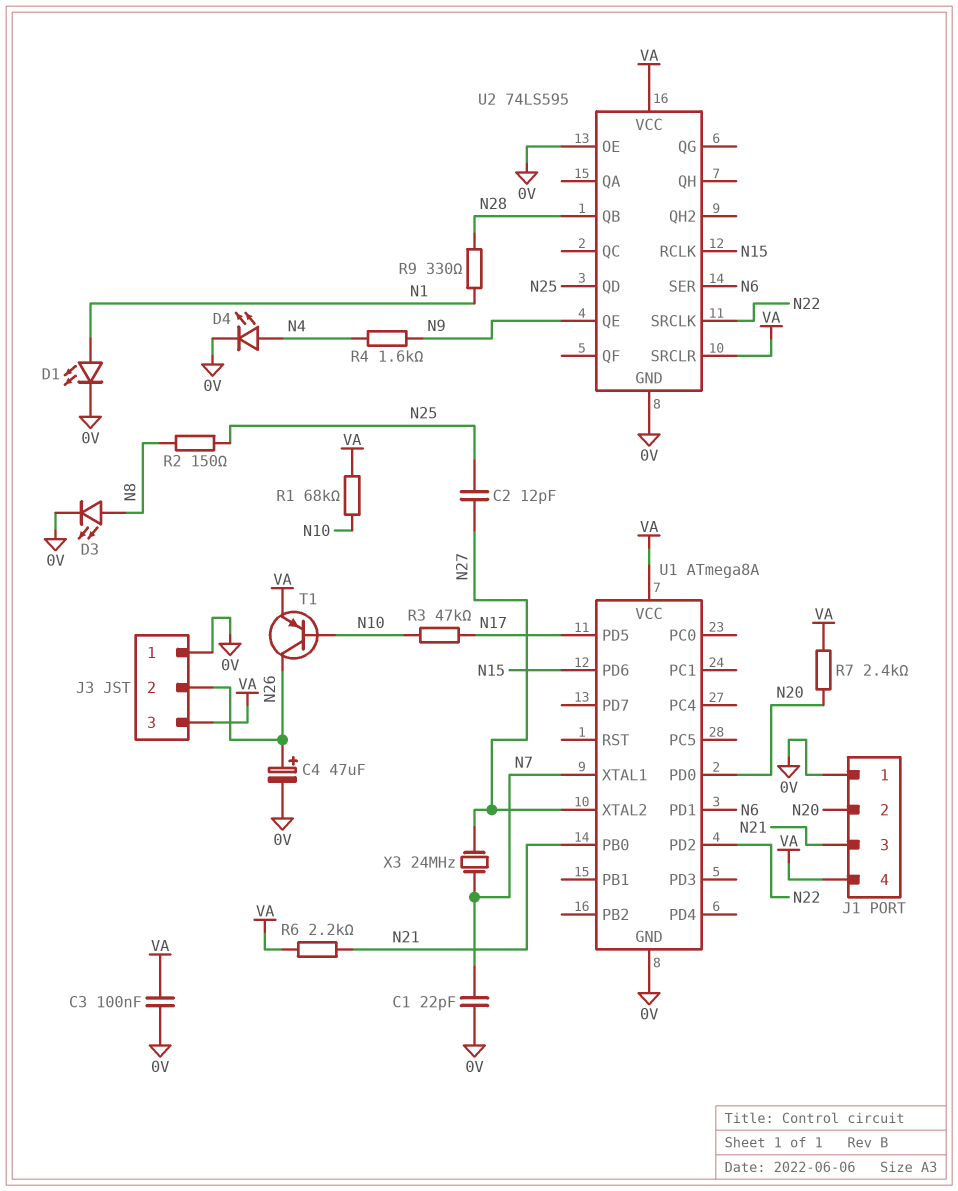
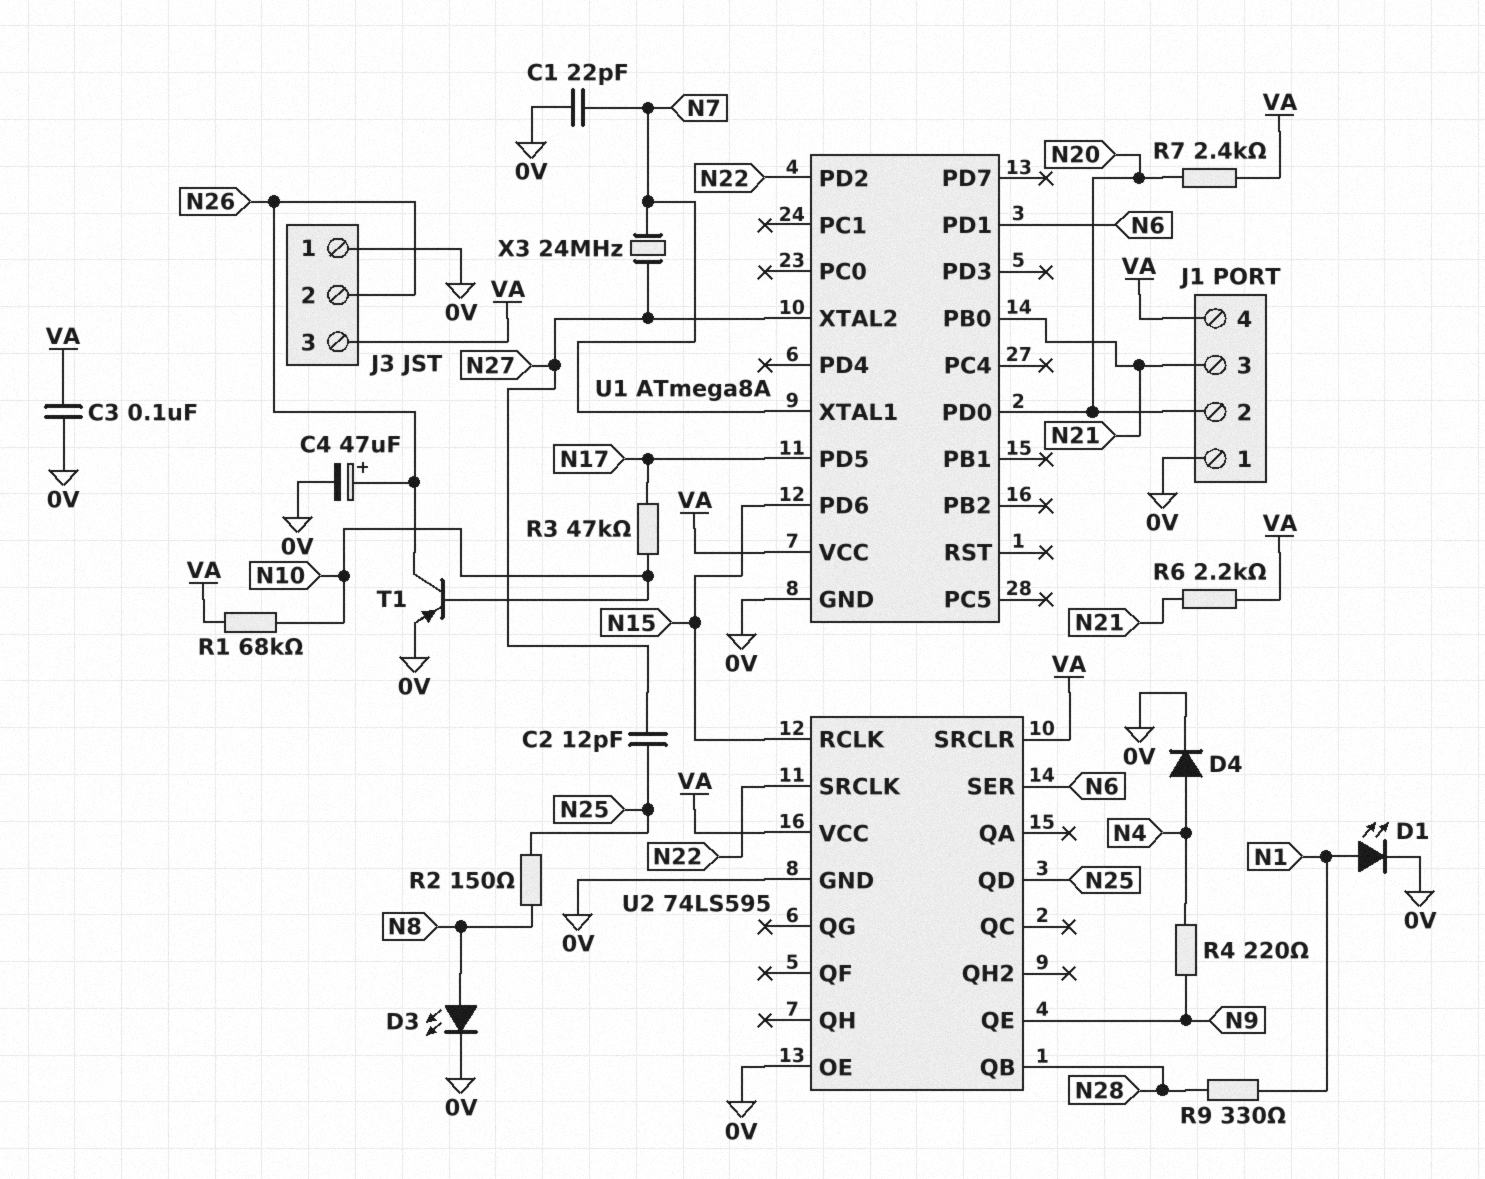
D4: LED (A N4, K 0V) -> diode (A N4, K 0V)
R4: 1.6k (N4, N9) -> 220 (N4, N9)
T1: PNP (B N10, C N26, E VA) -> PNP (B N10, C N26, E 0V)

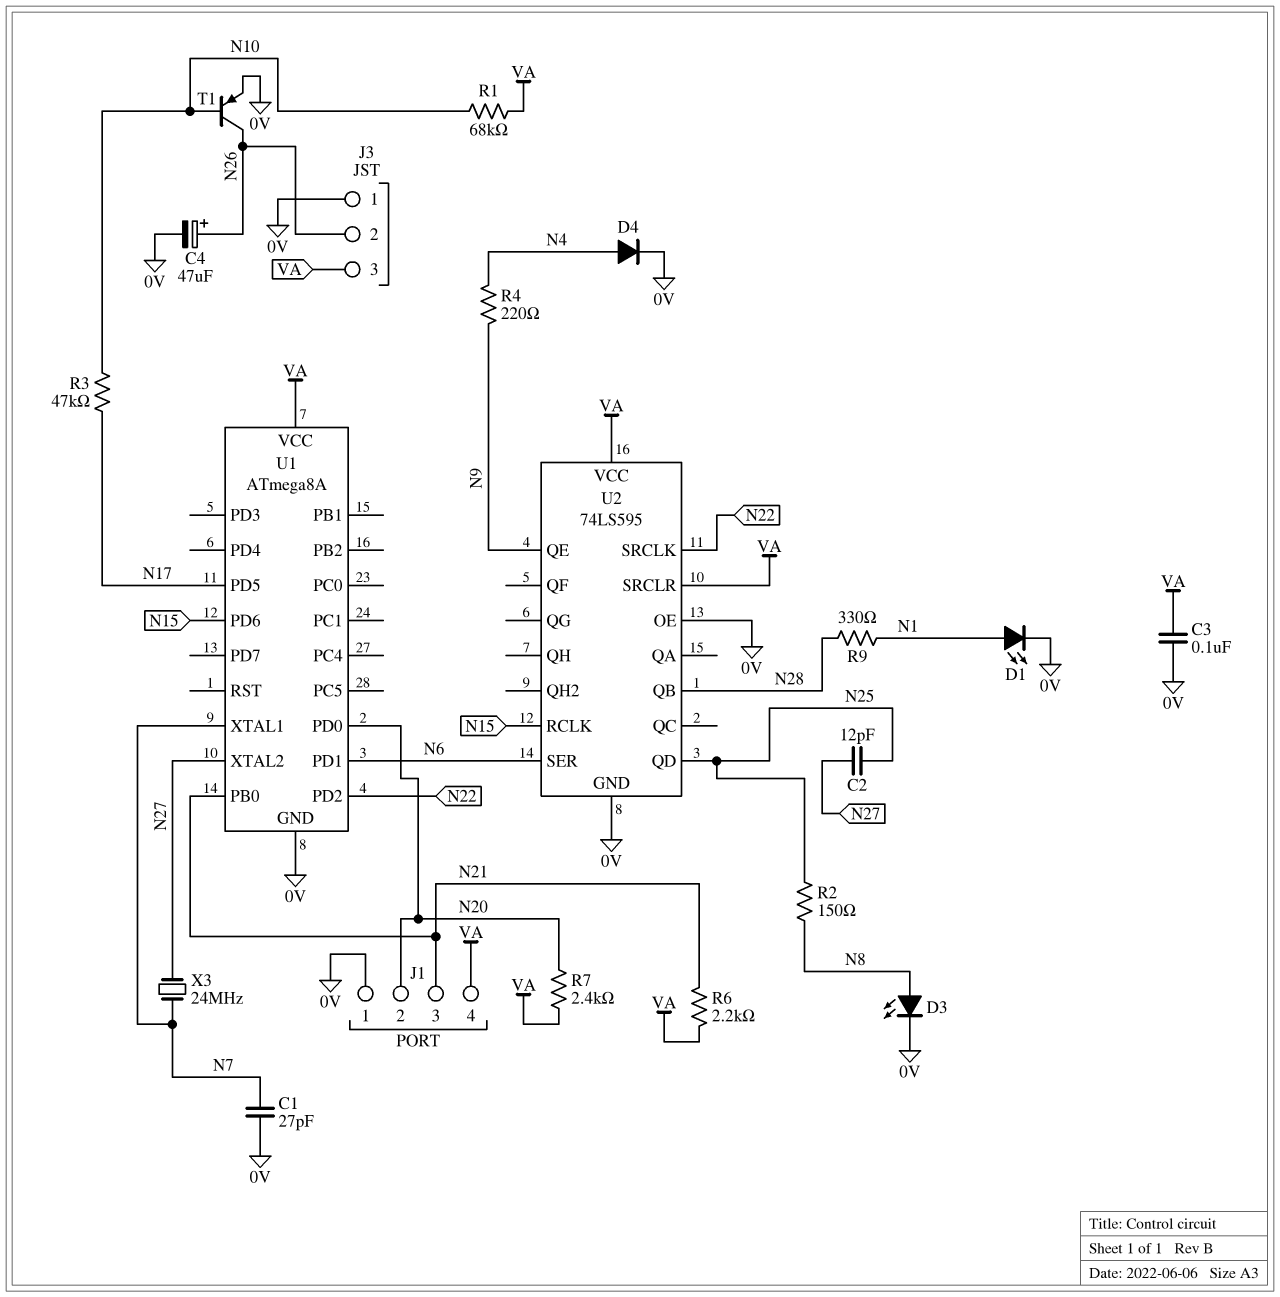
C1: 22pF (0V, N7) -> 27pF (0V, N7)

